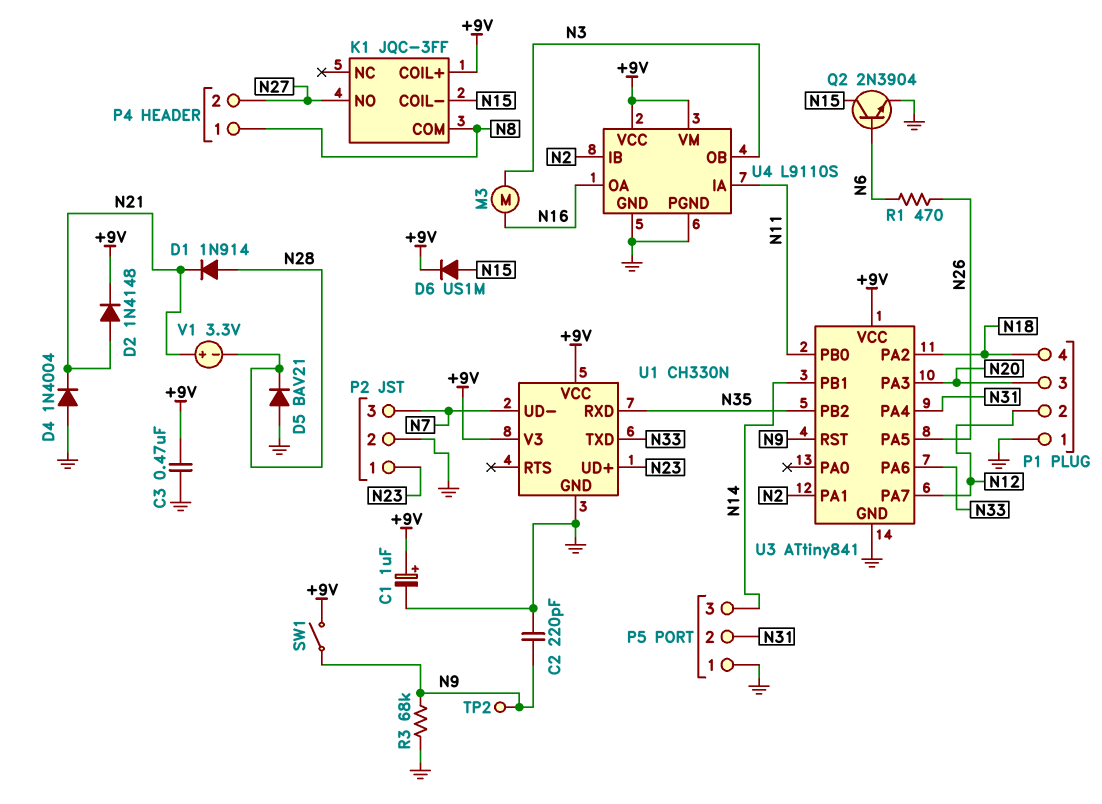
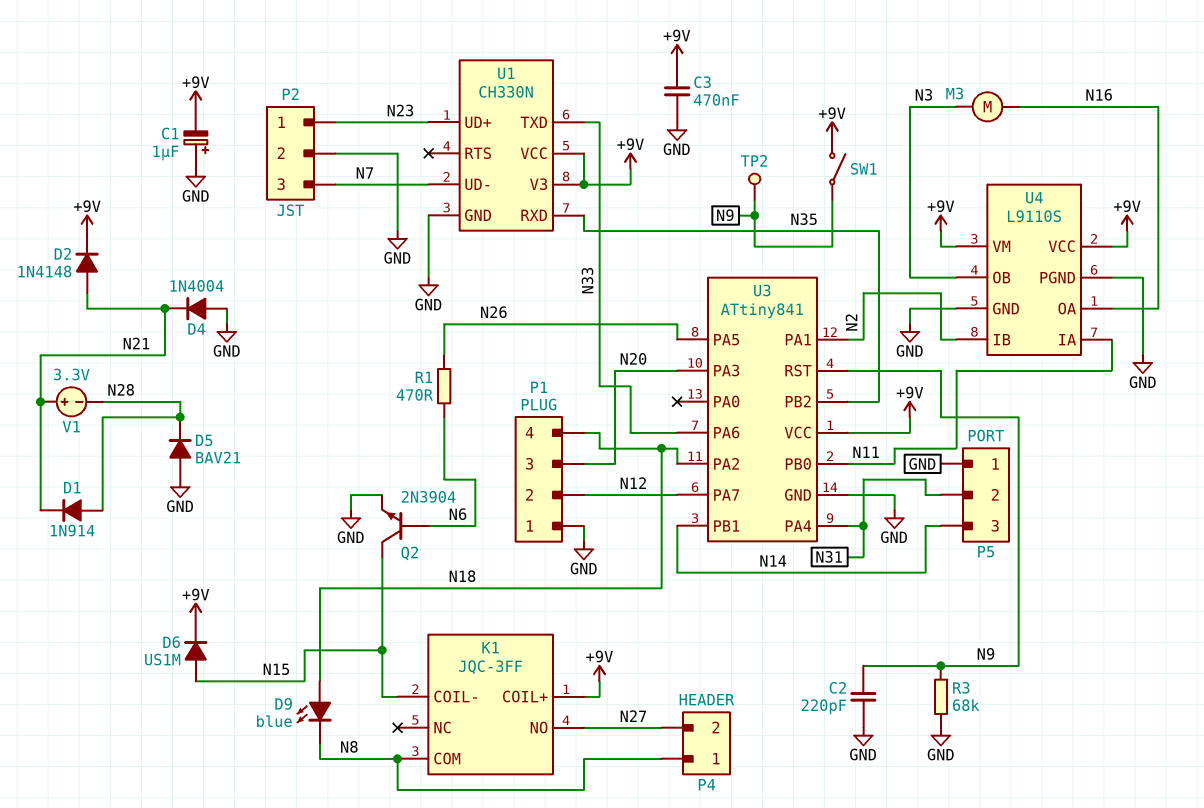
C1: 1uF (plus +9V, minus GND) -> 1uF (plus GND, minus +9V)
D9: none -> LED blue (A N18, K N8)

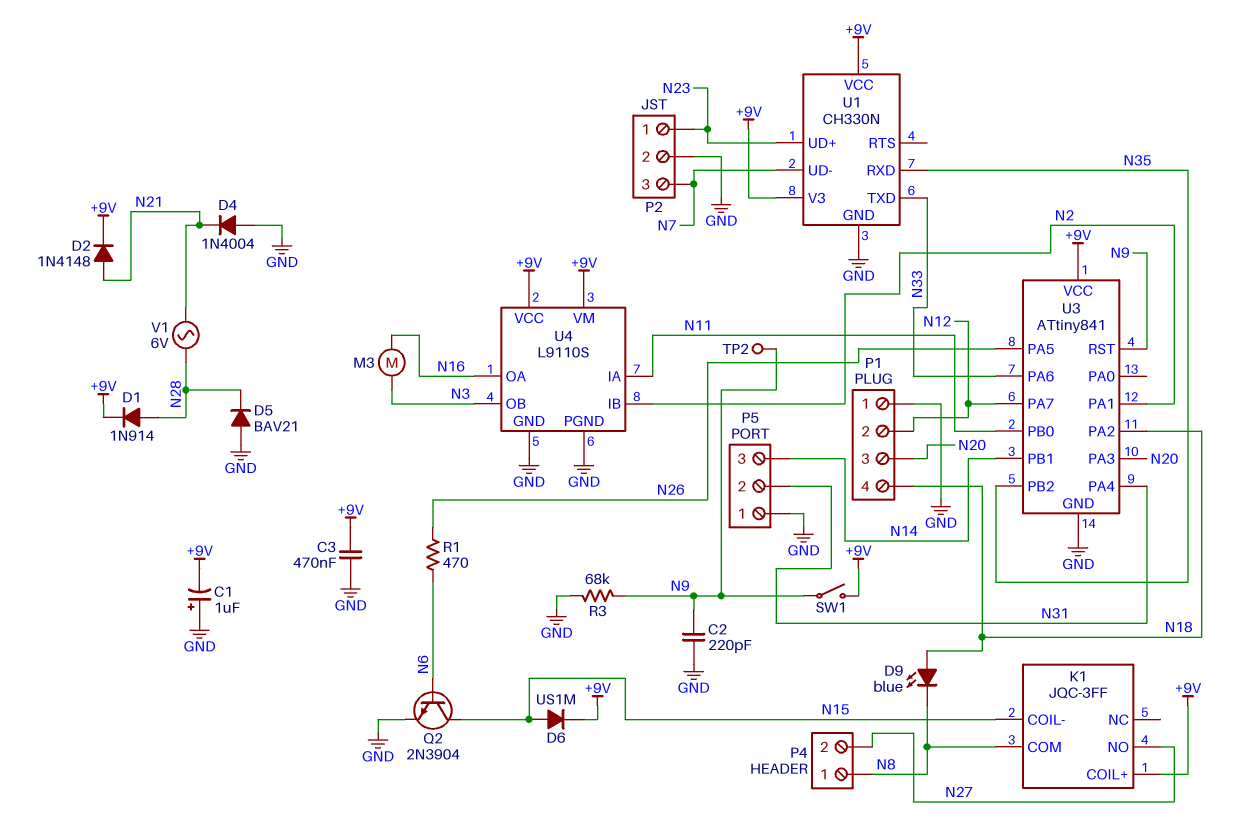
D1: diode 1N914 (A N28, K N21) -> diode 1N914 (A N28, K +9V)
V1: 3.3V (plus N21, minus N28) -> AC 6V (N21, N28)

